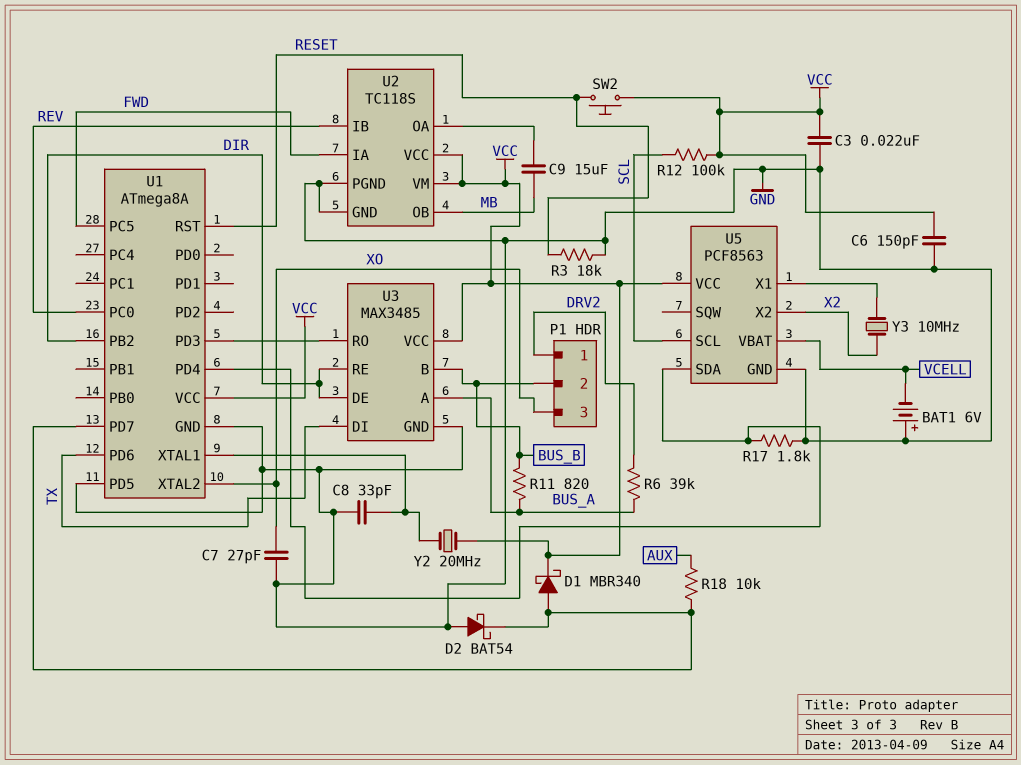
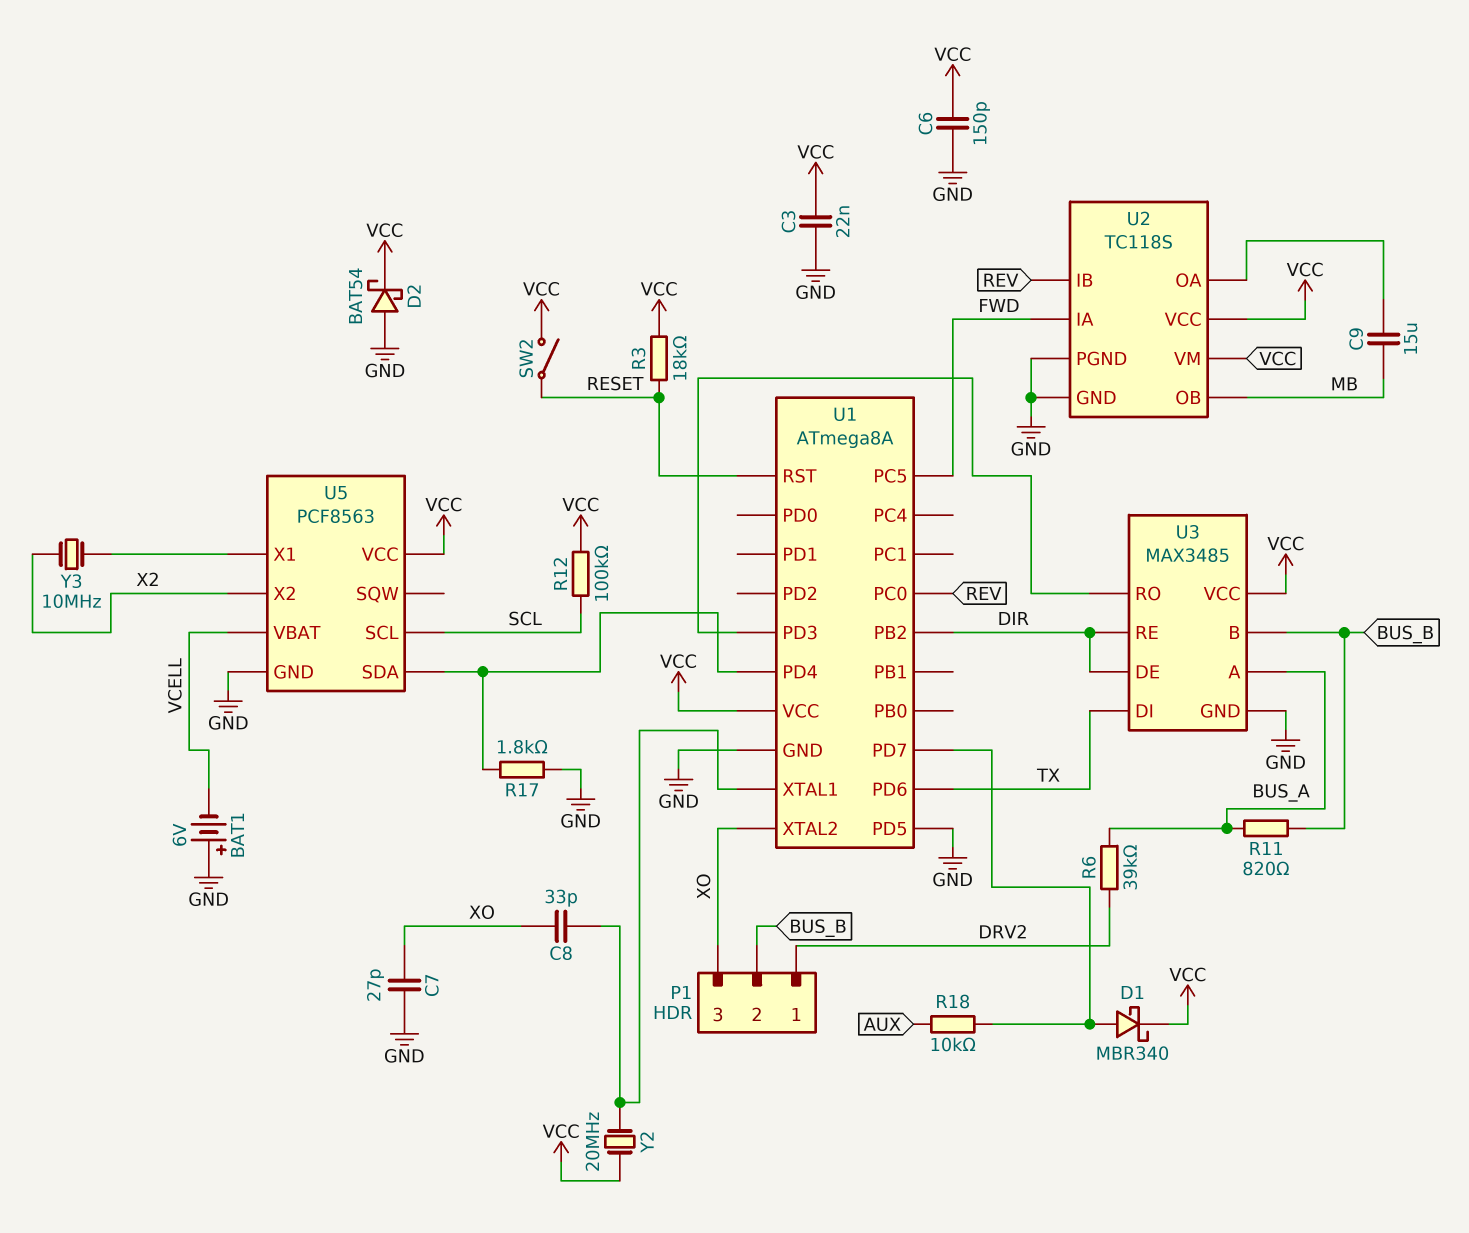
C8: 33pF (GND, U1/XTAL1) -> 33pF (U1/XTAL1, XO)
D2: schottky BAT54 (A GND, K U1/PD7) -> schottky BAT54 (A GND, K VCC)
R3: 18k (GND, RESET) -> 18k (RESET, VCC)
SW2: button (RESET, VCC) -> switch (RESET, VCC)

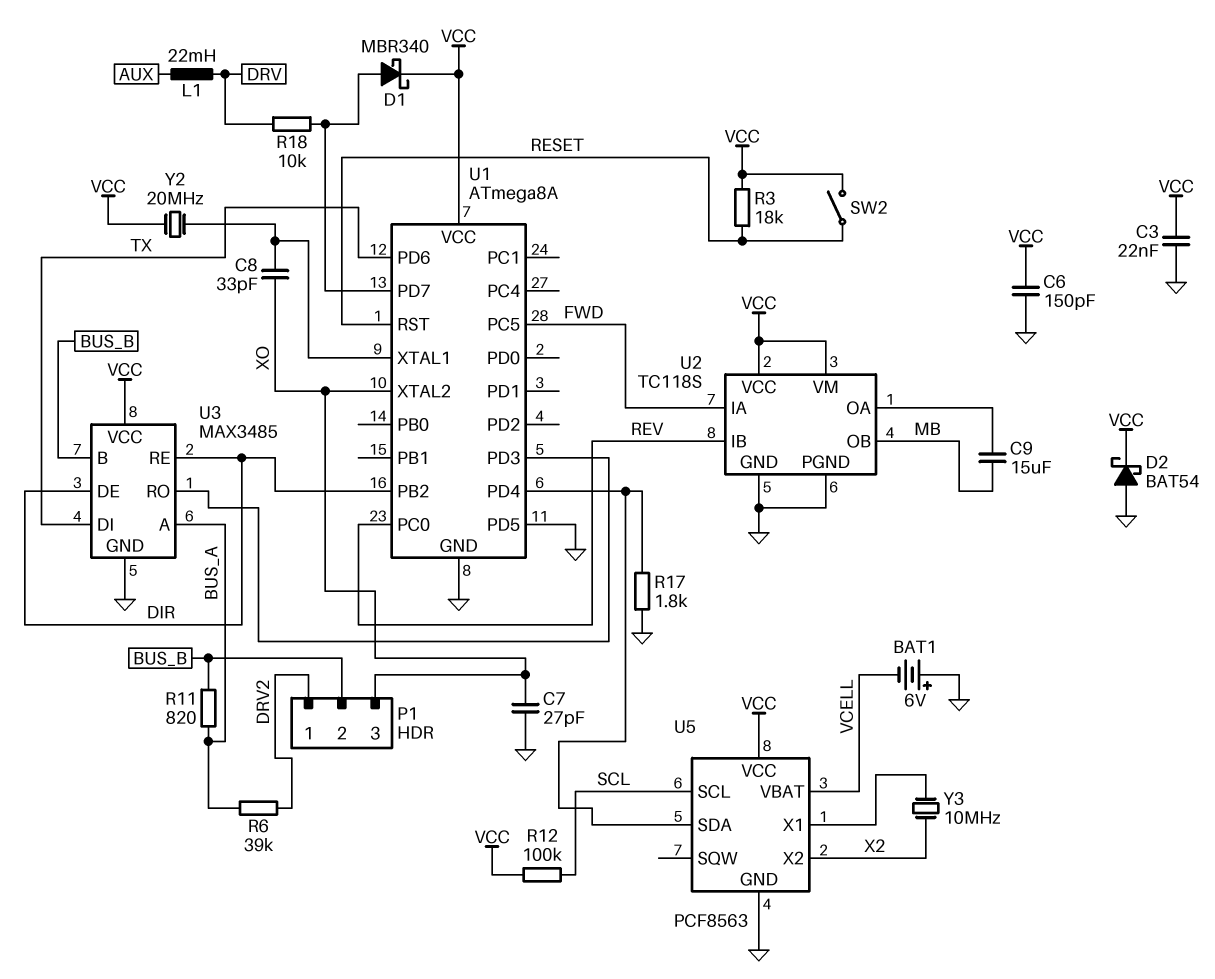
L1: none -> 22mH (AUX, DRV)
R18: 10k (AUX, U1/PD7) -> 10k (DRV, U1/PD7)

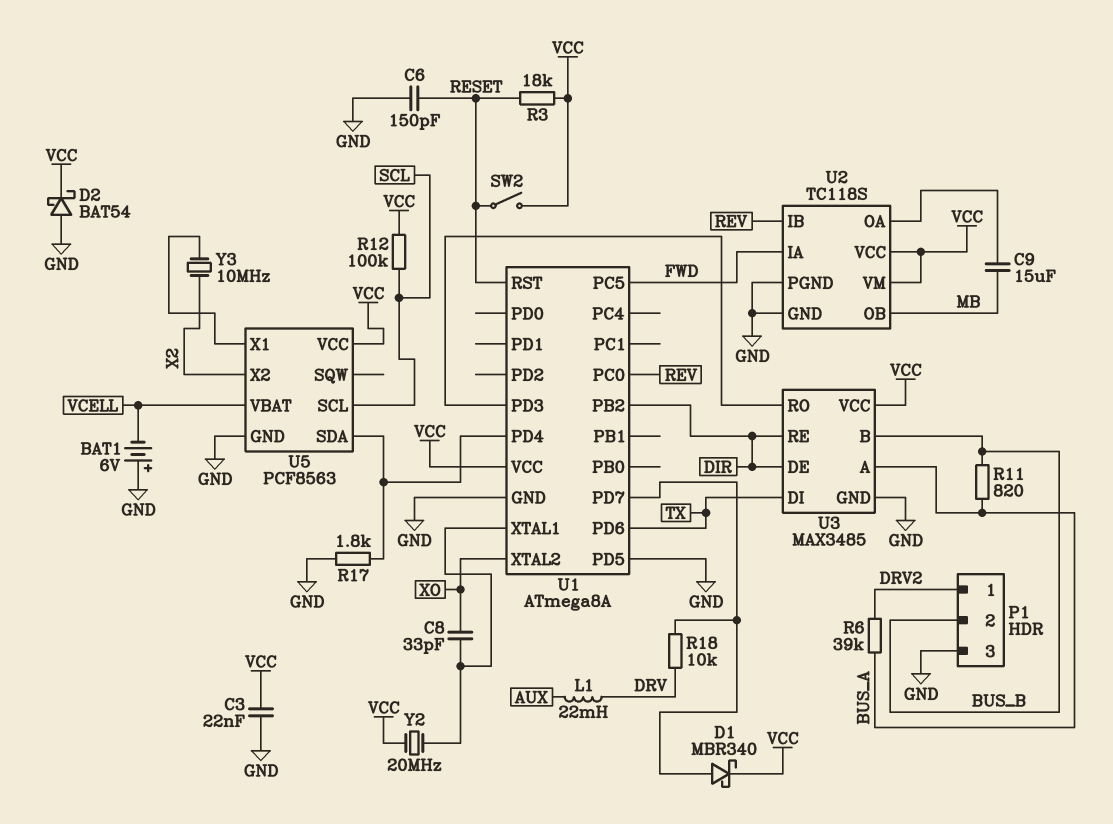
C6: 150pF (GND, VCC) -> 150pF (GND, RESET)
C7: 27pF (GND, XO) -> none
P1 pin 3: XO -> GND

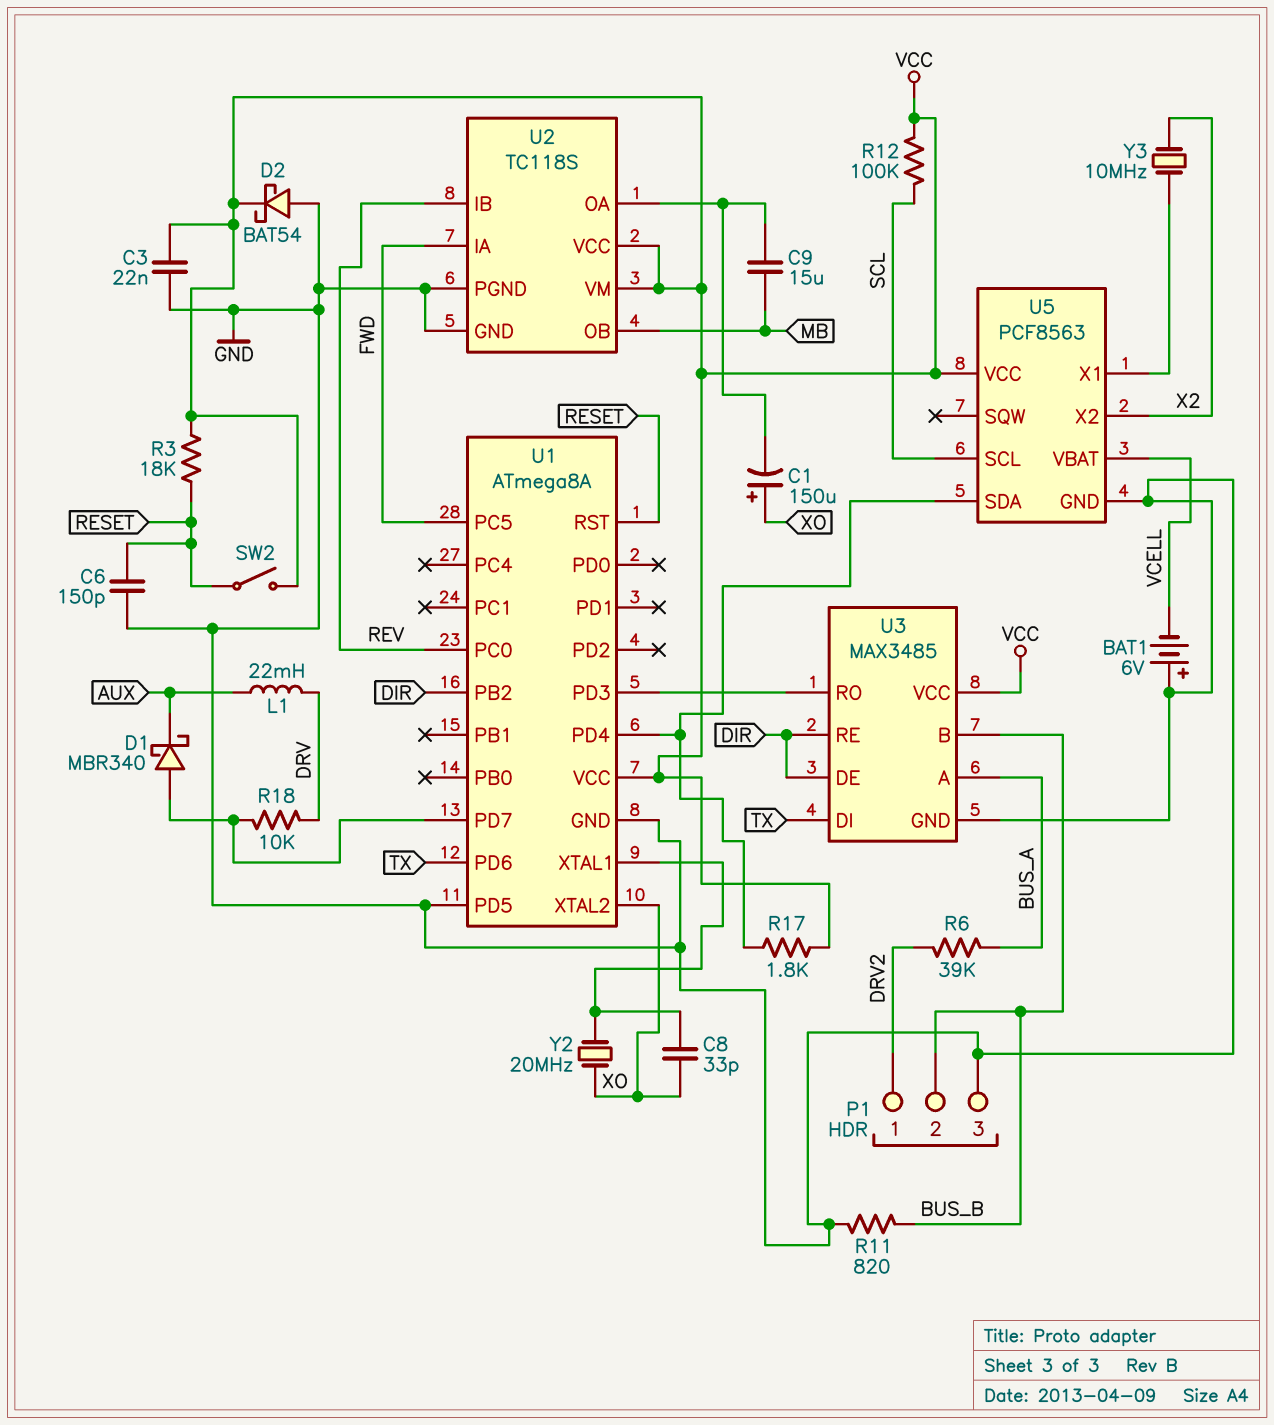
C1: none -> 150uF (plus XO, minus U2/OA)
D1: schottky MBR340 (A U1/PD7, K VCC) -> schottky MBR340 (A U1/PD7, K AUX)
R11: 820 (BUS_A, BUS_B) -> 820 (BUS_B, GND)
R17: 1.8k (GND, U1/PD4) -> 1.8k (U1/PD4, VCC)
Y2: 20MHz (U1/XTAL1, VCC) -> 20MHz (U1/XTAL1, XO)

